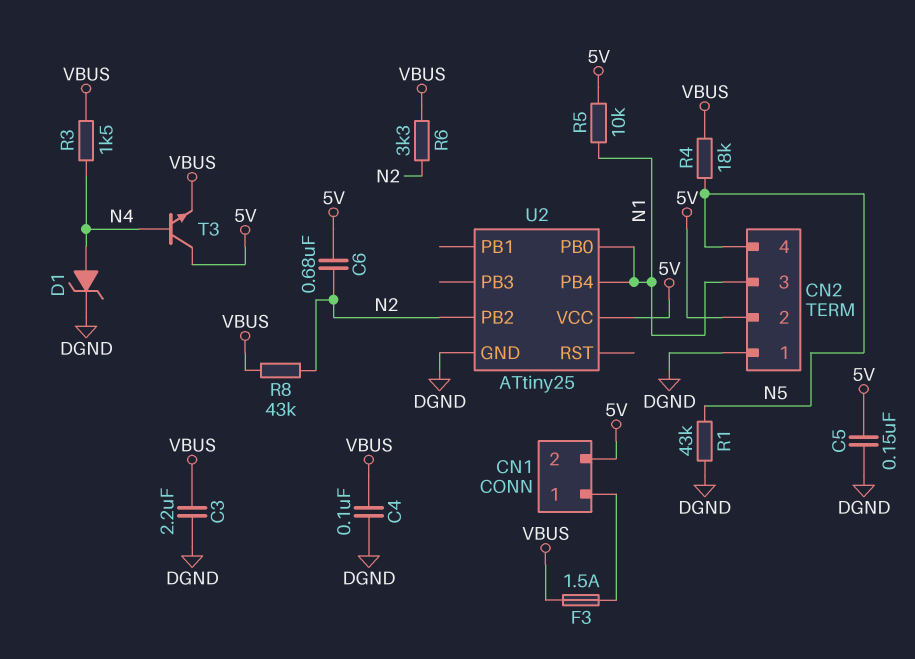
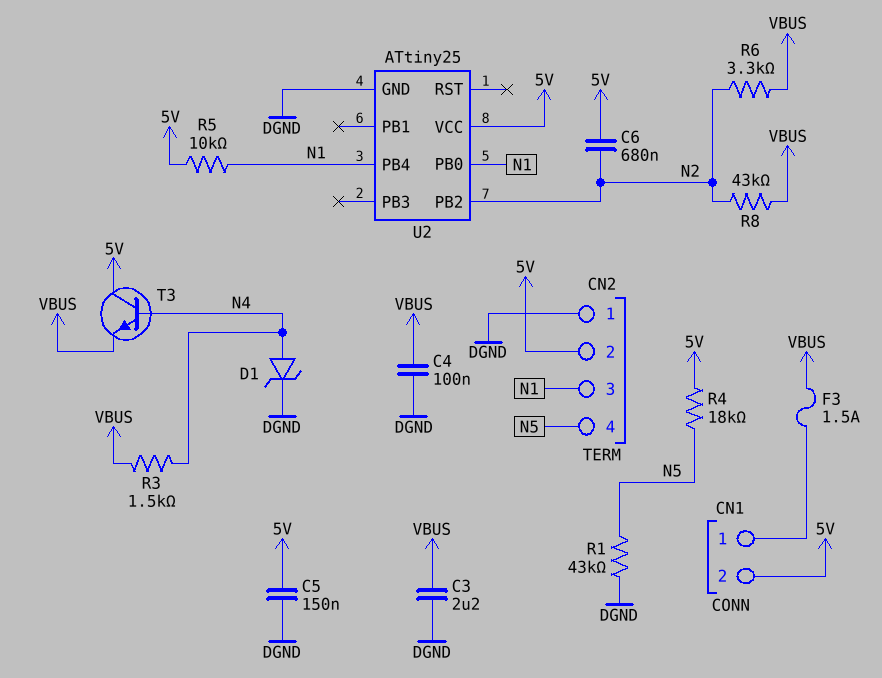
R4: 18k (N5, VBUS) -> 18k (5V, N5)

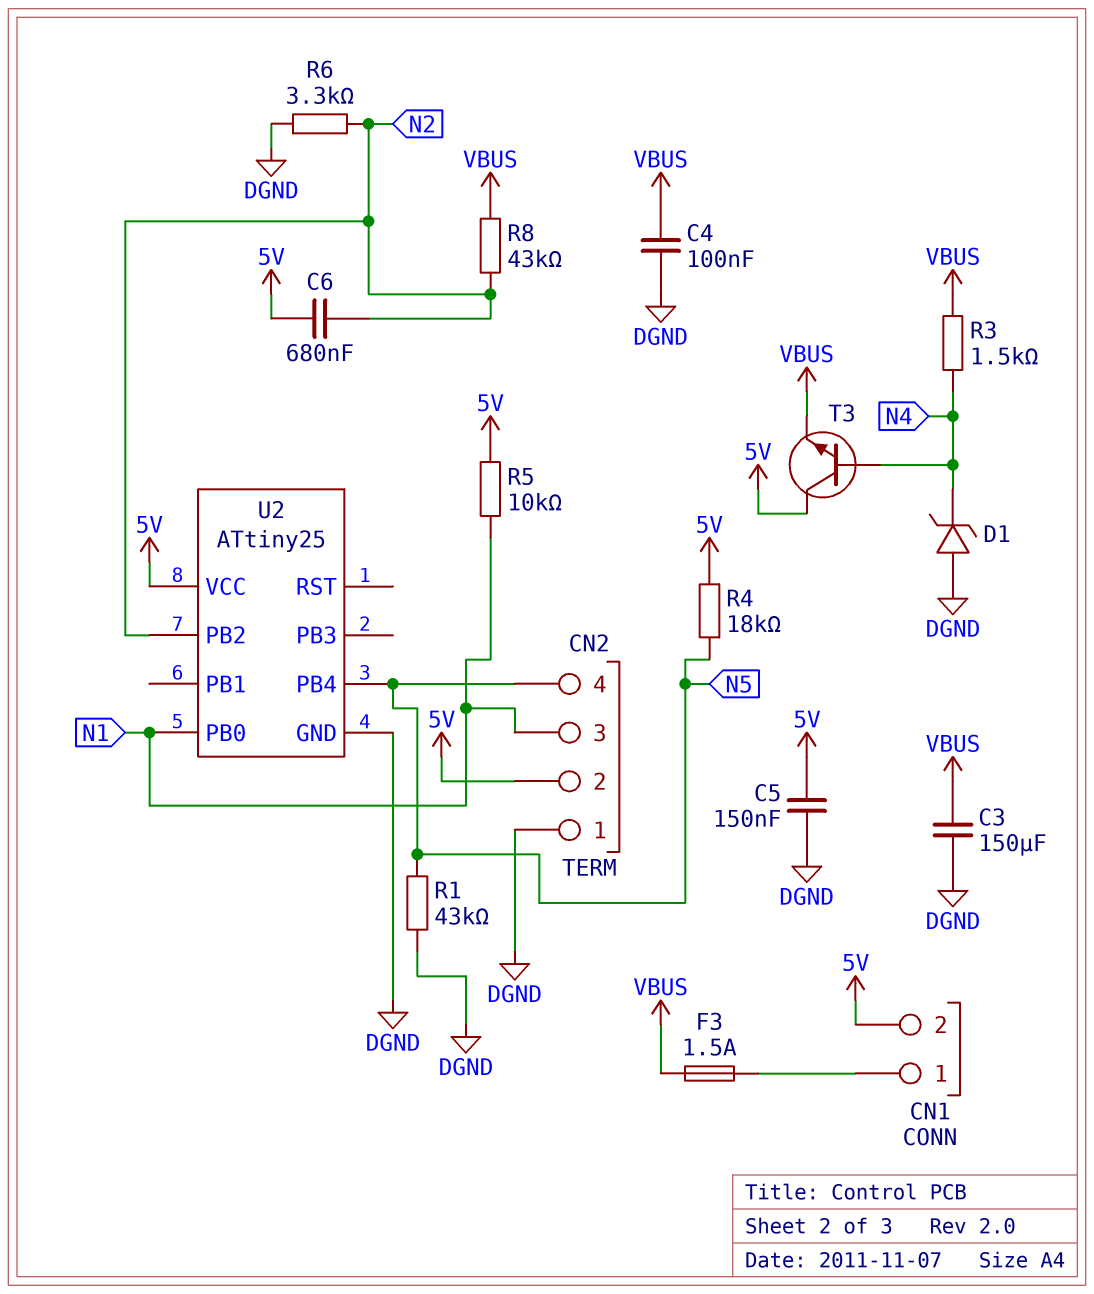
C3: 2.2uF (DGND, VBUS) -> 150uF (DGND, VBUS)
D1: zener (A N4, K DGND) -> zener (A DGND, K N4)
R6: 3.3k (N2, VBUS) -> 3.3k (DGND, N2)
U2 pin PB4: N1 -> N5

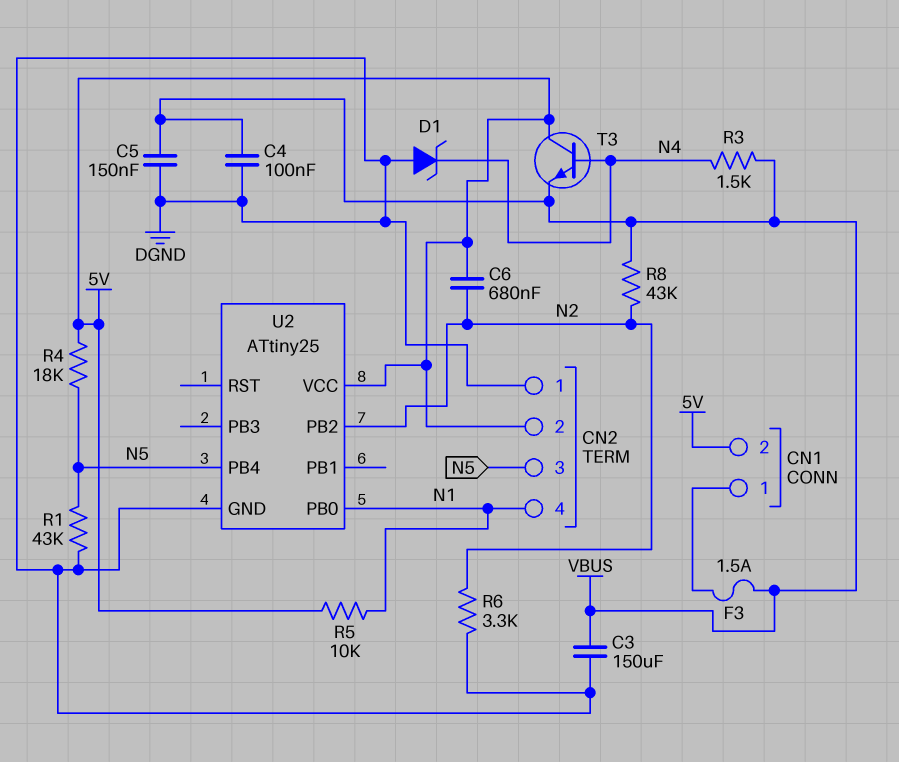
C5: 150nF (5V, DGND) -> 150nF (DGND, VBUS)
CN2 pin 3: N1 -> N5
CN2 pin 4: N5 -> N1

